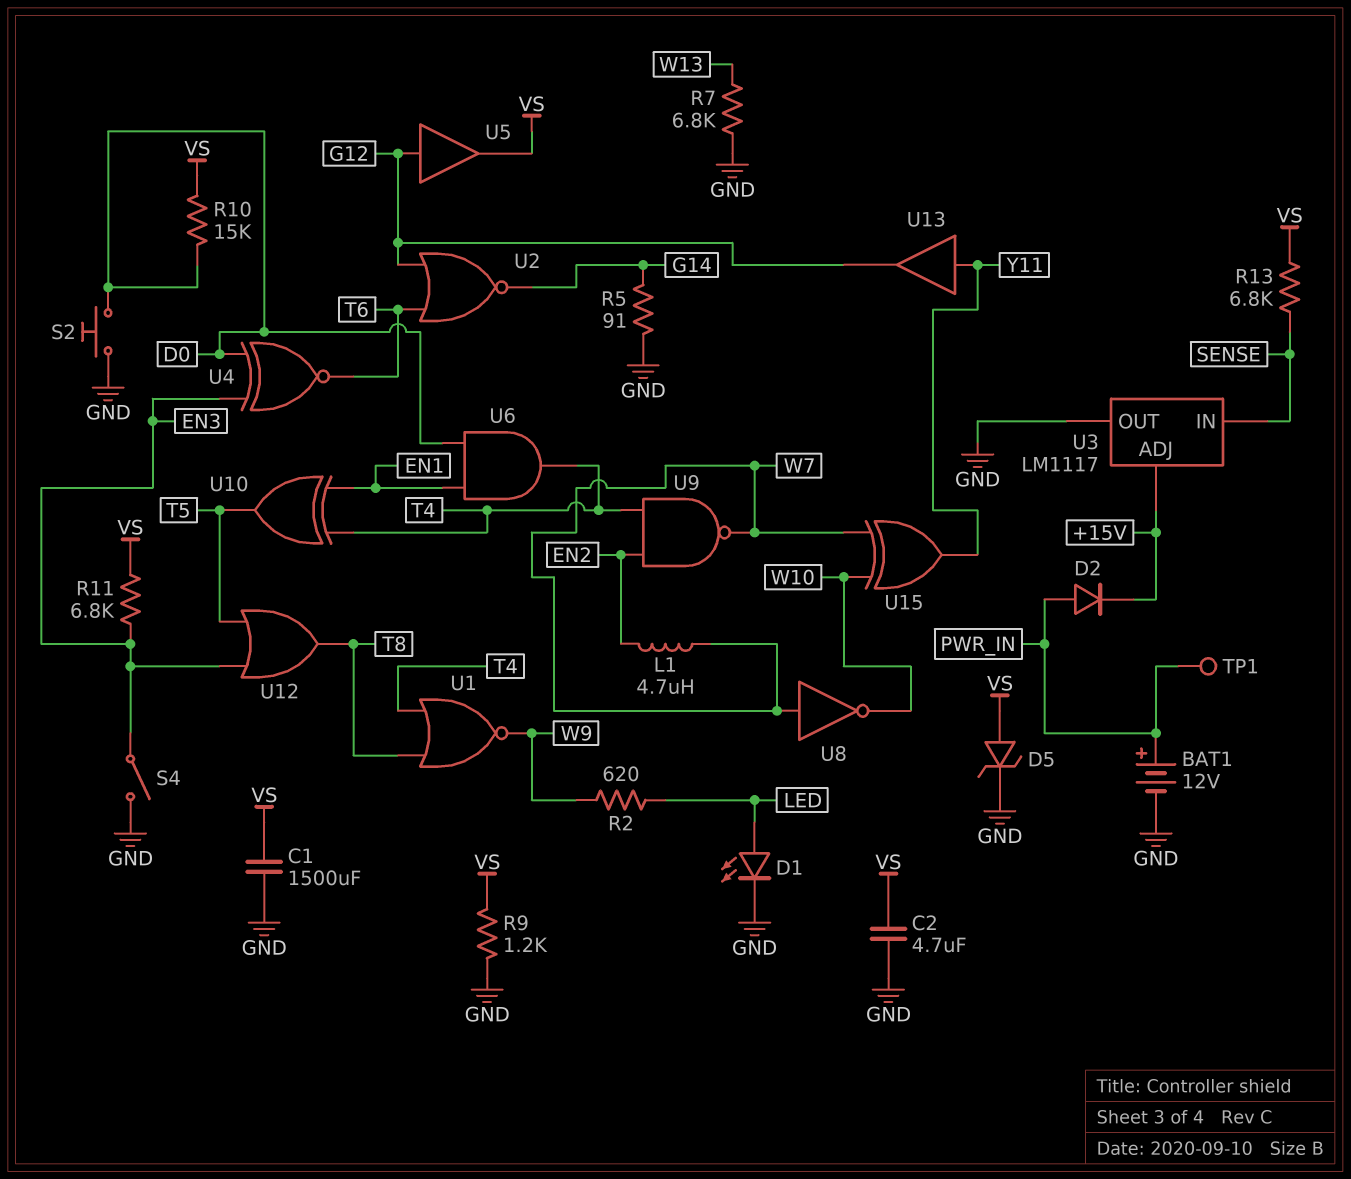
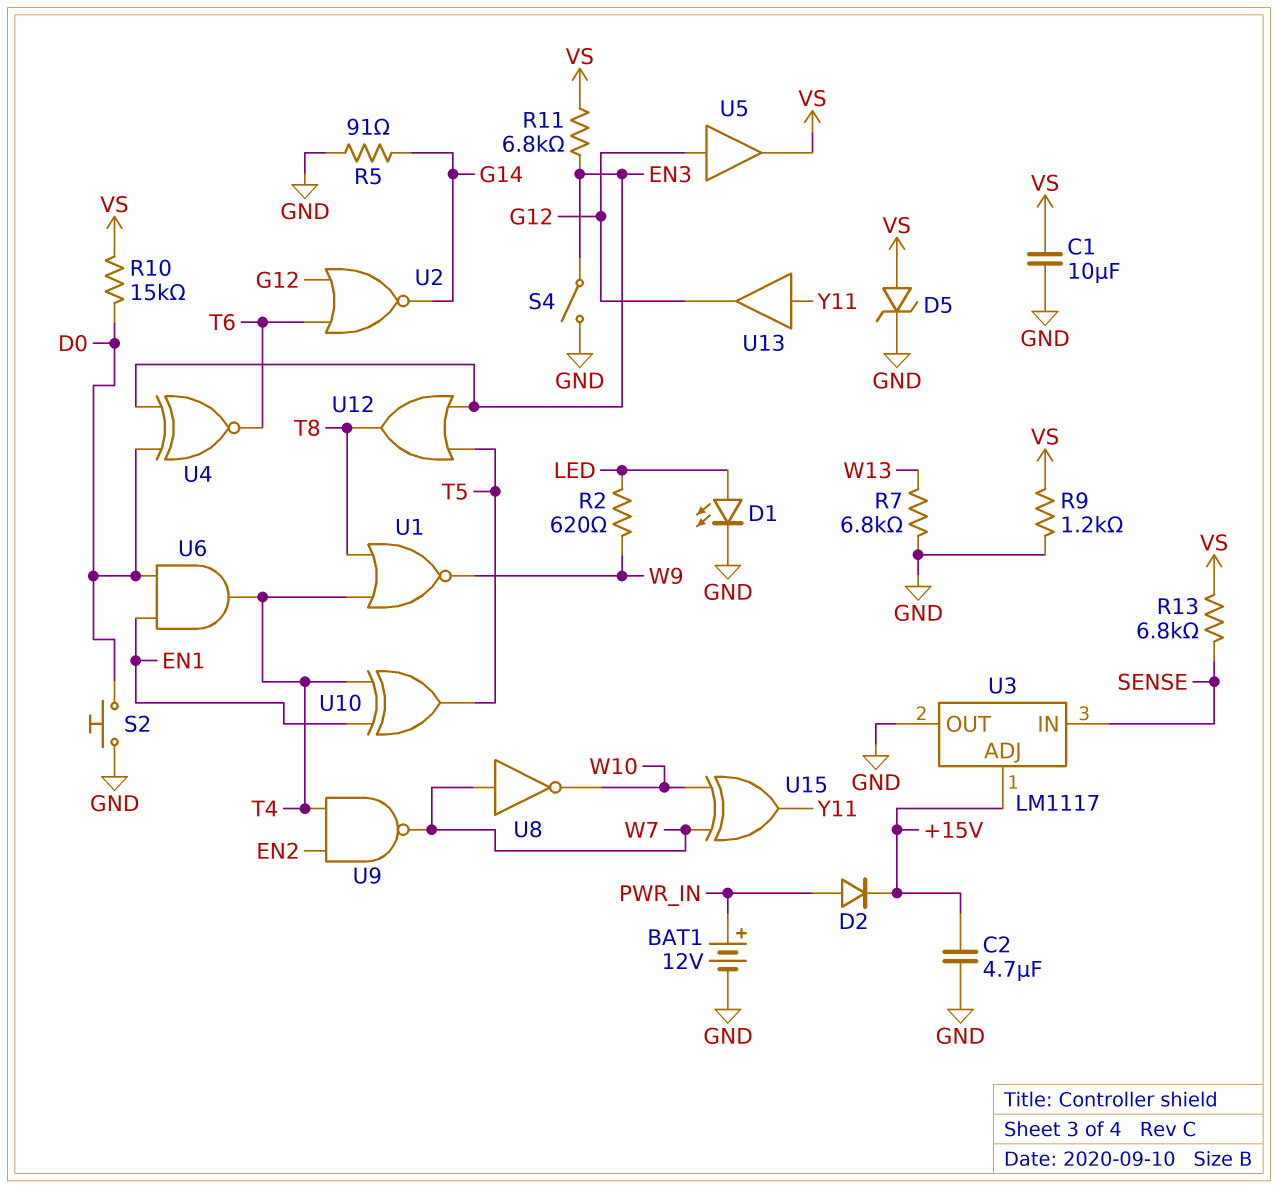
C1: 1500uF (GND, VS) -> 10uF (GND, VS)
C2: 4.7uF (GND, VS) -> 4.7uF (+15V, GND)
L1: 4.7uH (EN2, W7) -> none
TP1: test point (PWR_IN) -> none

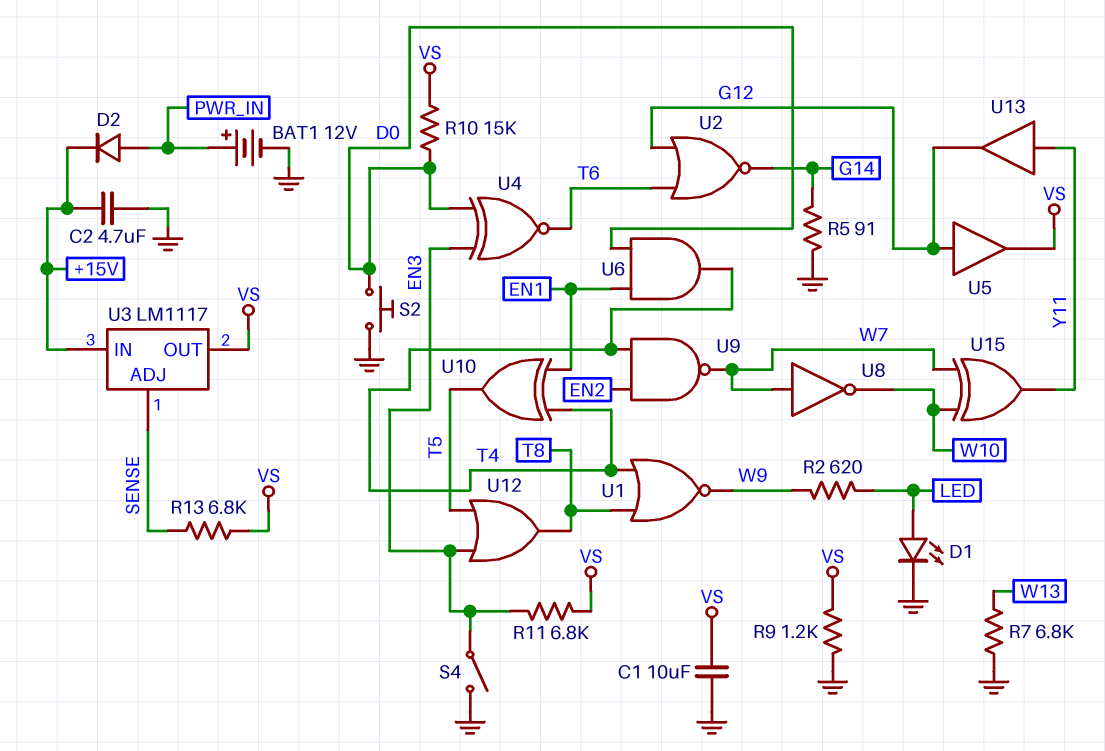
D5: zener (A VS, K GND) -> none
U3 pin ADJ: +15V -> SENSE
U3 pin IN: SENSE -> +15V
U3 pin OUT: GND -> VS

